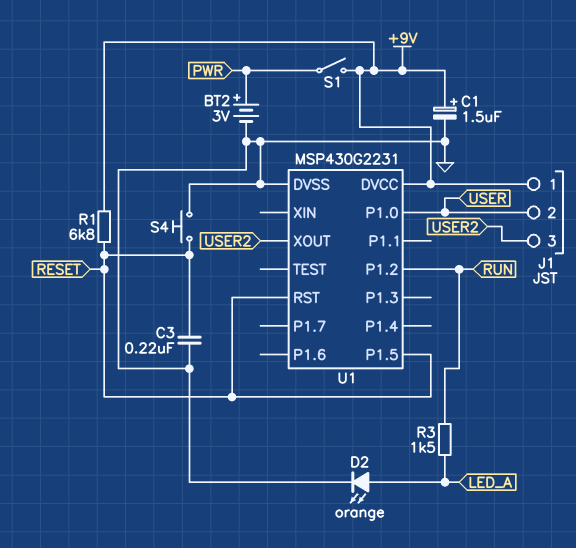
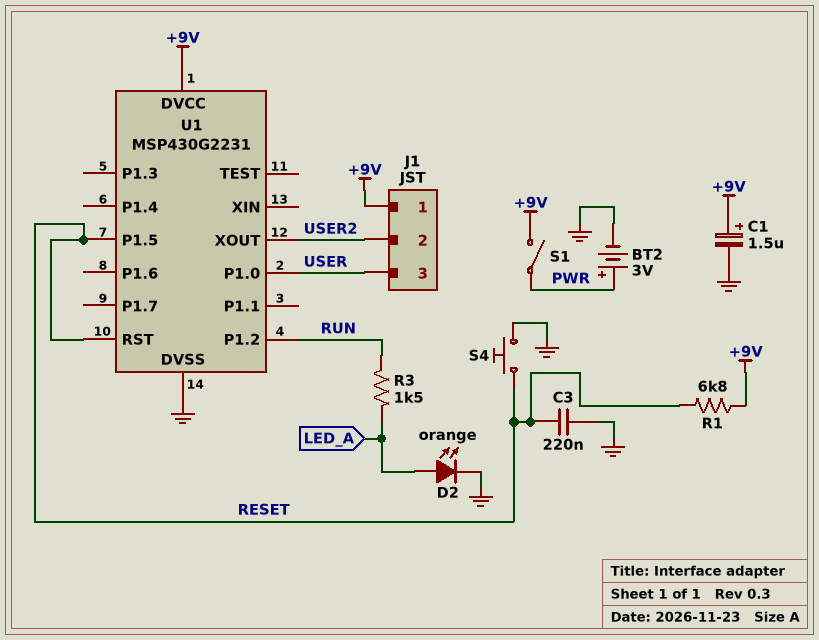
J1 pin 2: USER -> USER2
J1 pin 3: USER2 -> USER

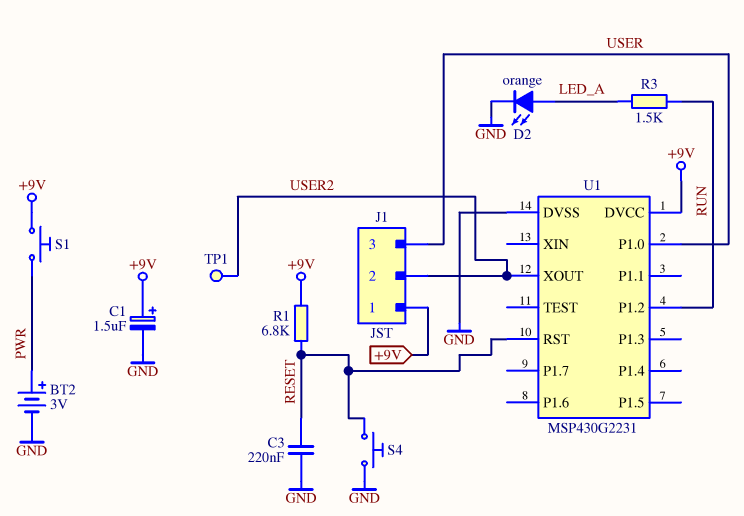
S1: switch (+9V, PWR) -> button (+9V, PWR)
TP1: none -> test point (USER2)
U1 pin P1.5: RESET -> none

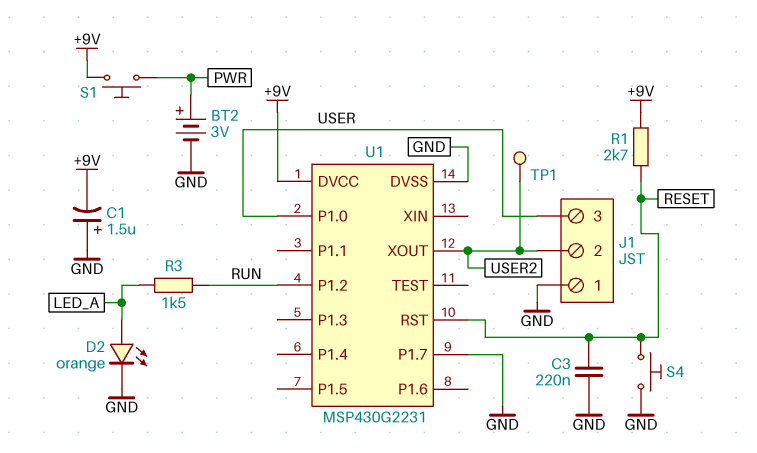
C1: 1.5uF (plus +9V, minus GND) -> 1.5uF (plus GND, minus +9V)
J1 pin 1: +9V -> GND
R1: 6.8k (+9V, RESET) -> 2.7k (+9V, RESET)
U1 pin P1.7: none -> GND

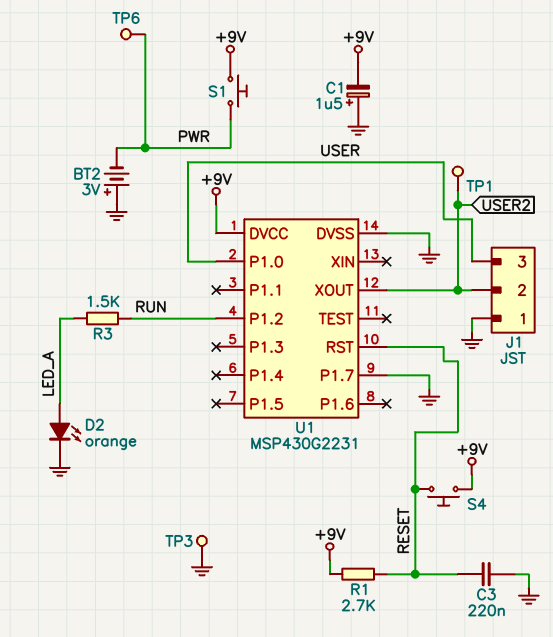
BT2: 3V (plus PWR, minus GND) -> 3V (plus GND, minus PWR)
S4: button (GND, RESET) -> button (+9V, RESET)
TP3: none -> test point (GND)
TP6: none -> test point (PWR)

